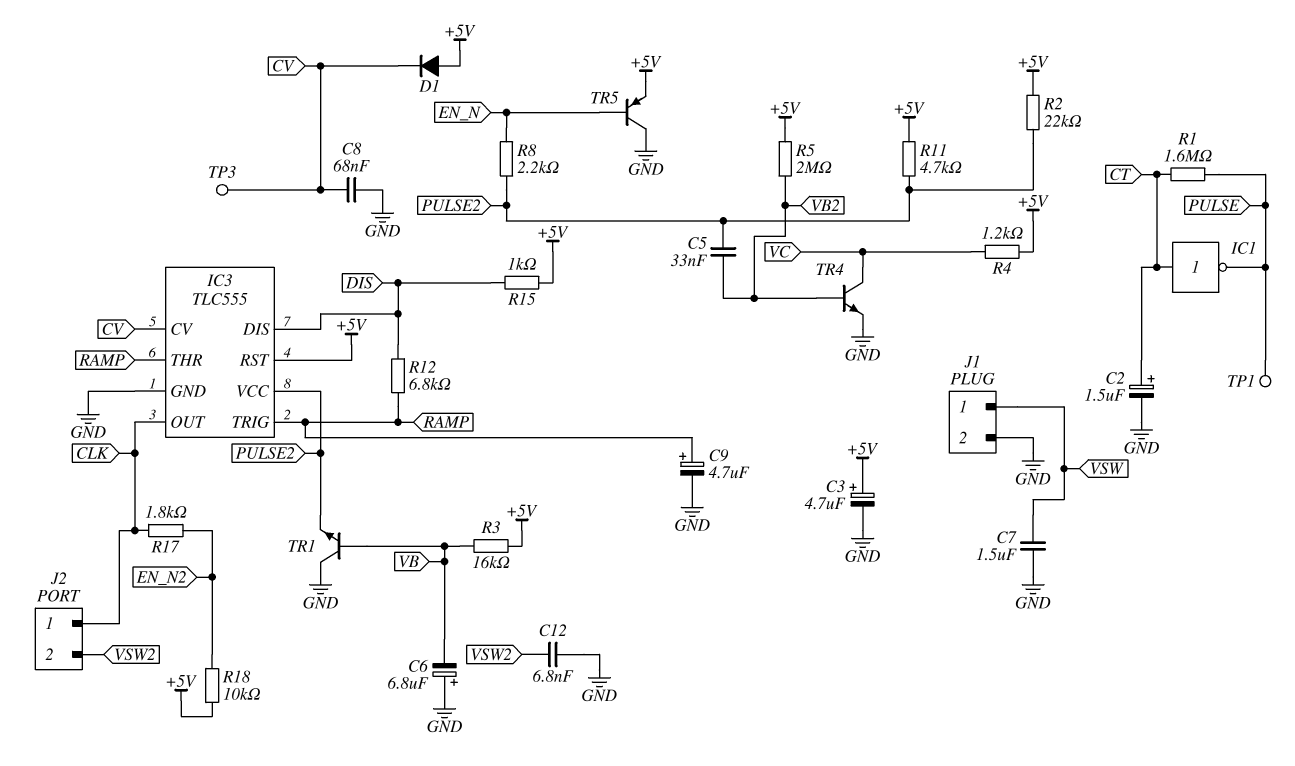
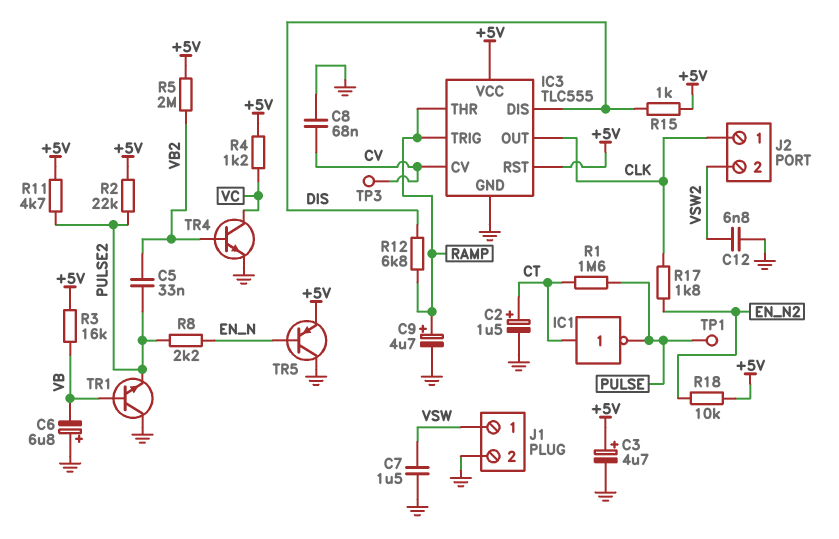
D1: diode (A +5V, K CV) -> none
IC3 pin VCC: PULSE2 -> +5V

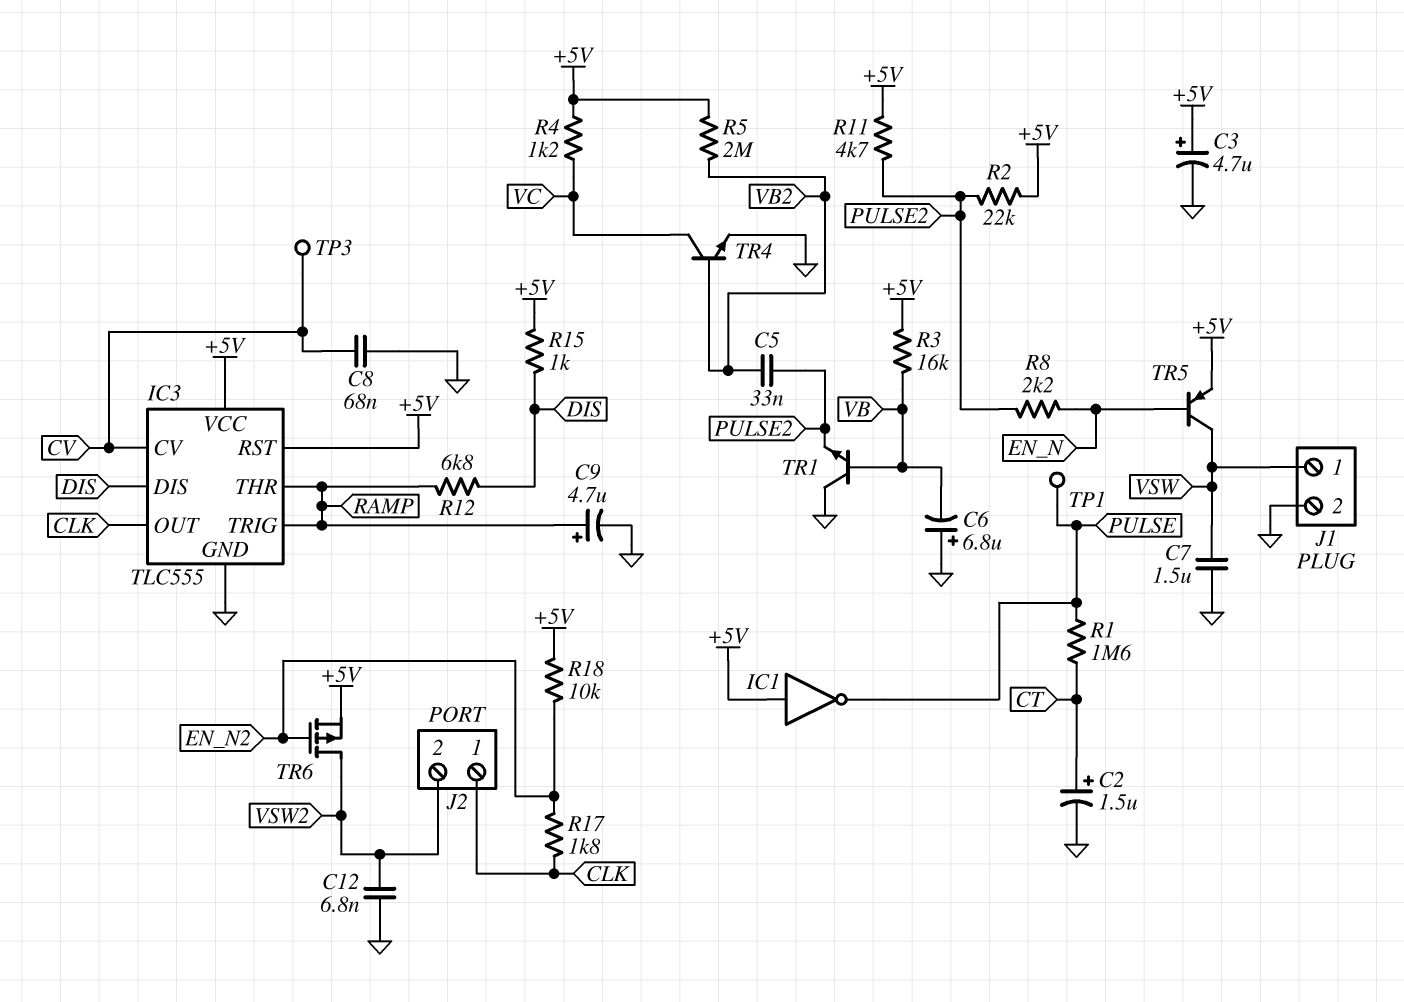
IC1: NOT (in CT, out PULSE) -> NOT (in +5V, out PULSE)
TR5: PNP (B EN_N, C GND, E +5V) -> PNP (B EN_N, C VSW, E +5V)
TR6: none -> PMOS (G EN_N2, D VSW2, S +5V)

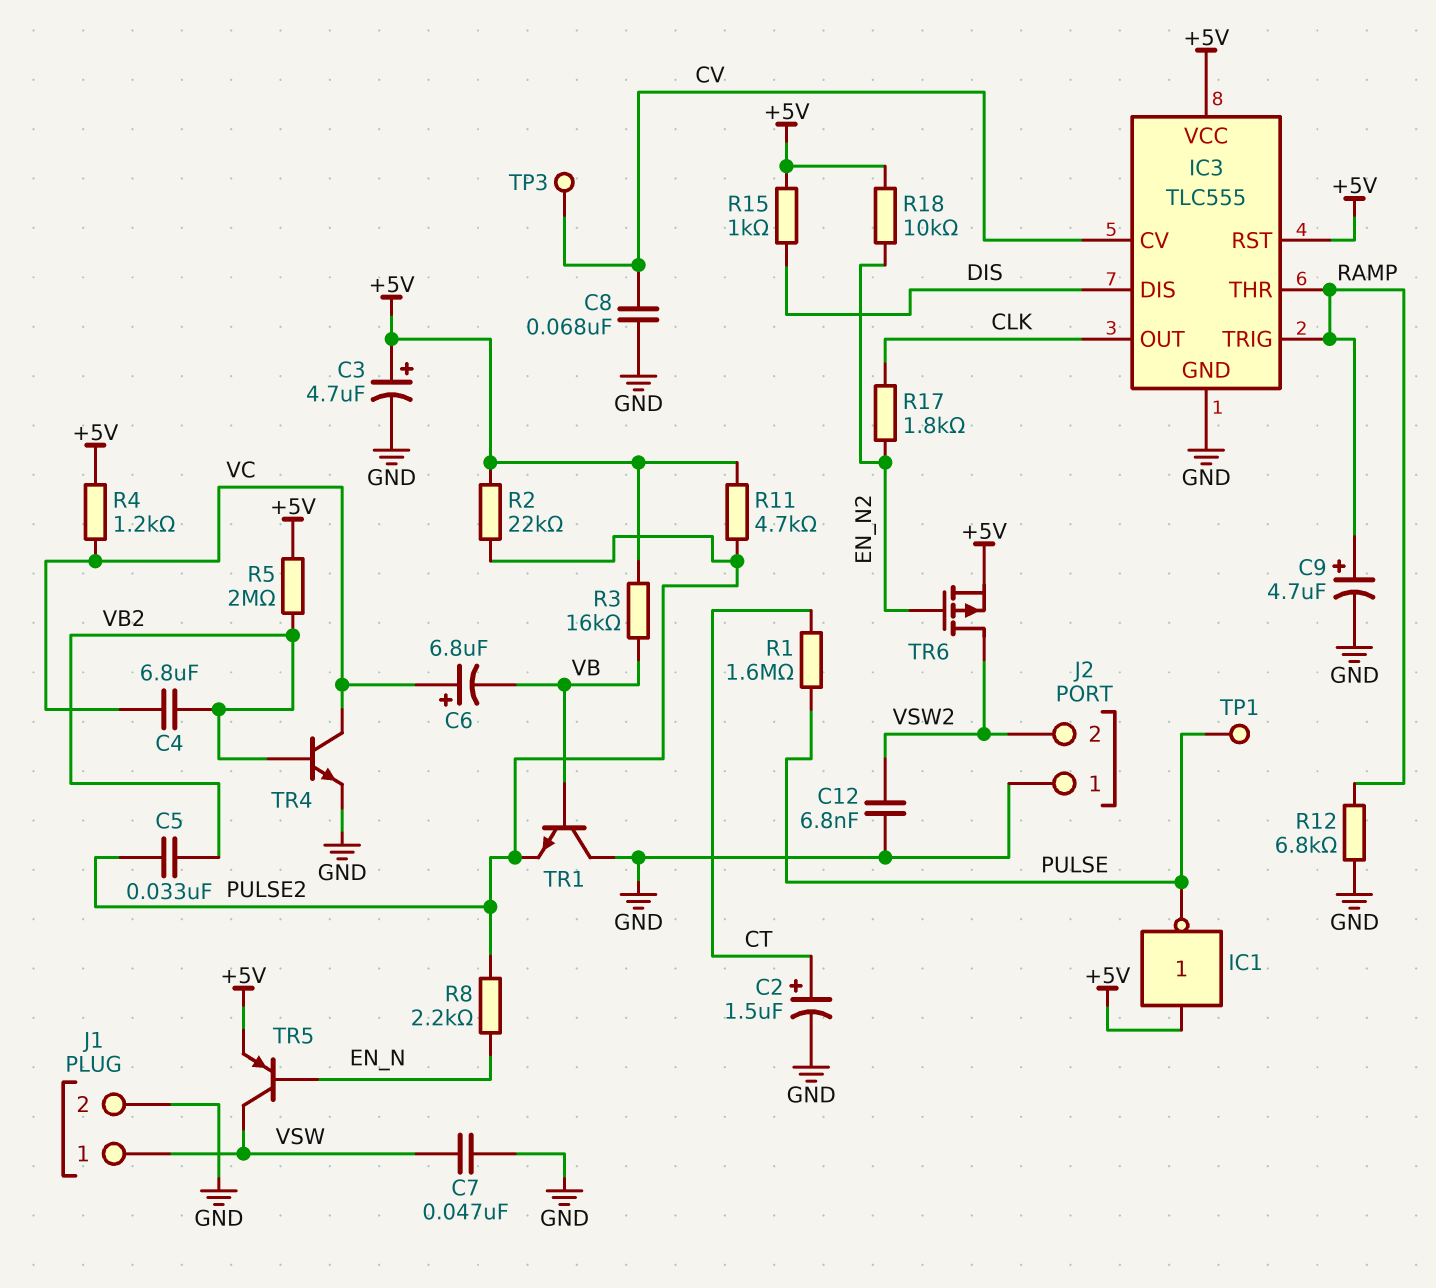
C4: none -> 6.8uF (VB2, VC)
C6: 6.8uF (plus GND, minus VB) -> 6.8uF (plus VC, minus VB)
C7: 1.5uF (GND, VSW) -> 47nF (GND, VSW)
J2 pin 1: CLK -> GND
R12: 6.8k (DIS, RAMP) -> 6.8k (GND, RAMP)

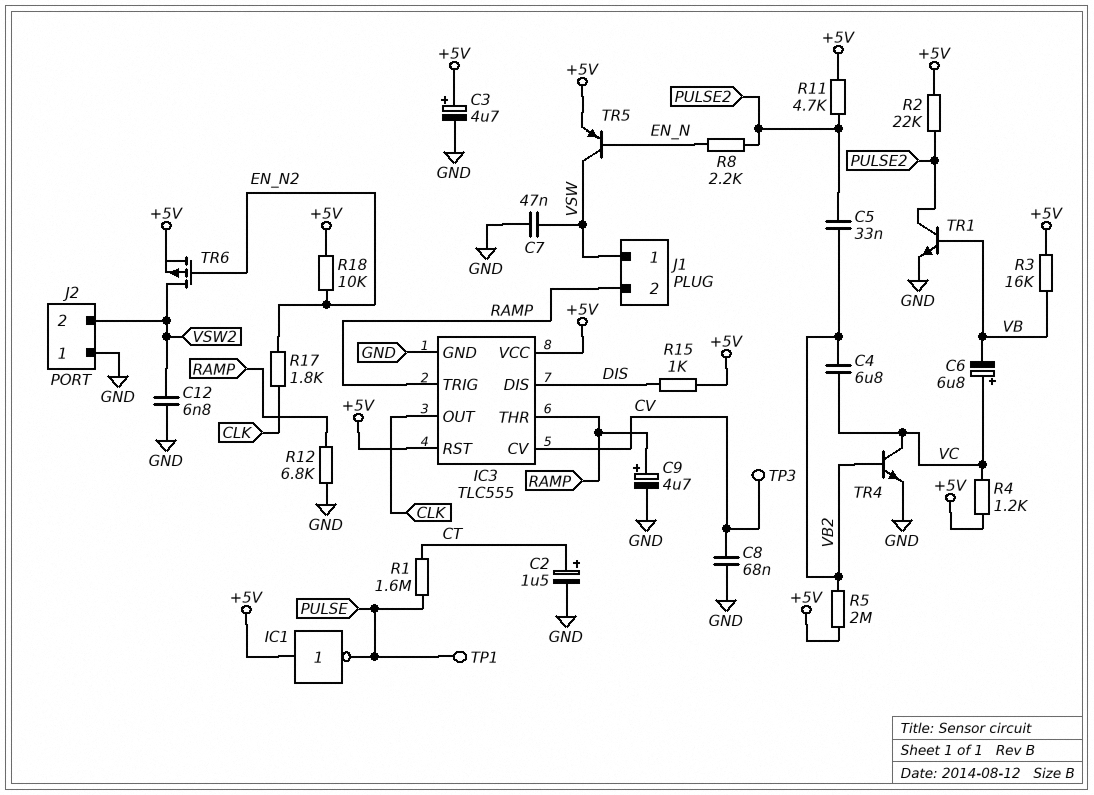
J1 pin 2: GND -> RAMP
TR1: NPN (B VB, C GND, E PULSE2) -> NPN (B VB, C PULSE2, E GND)

